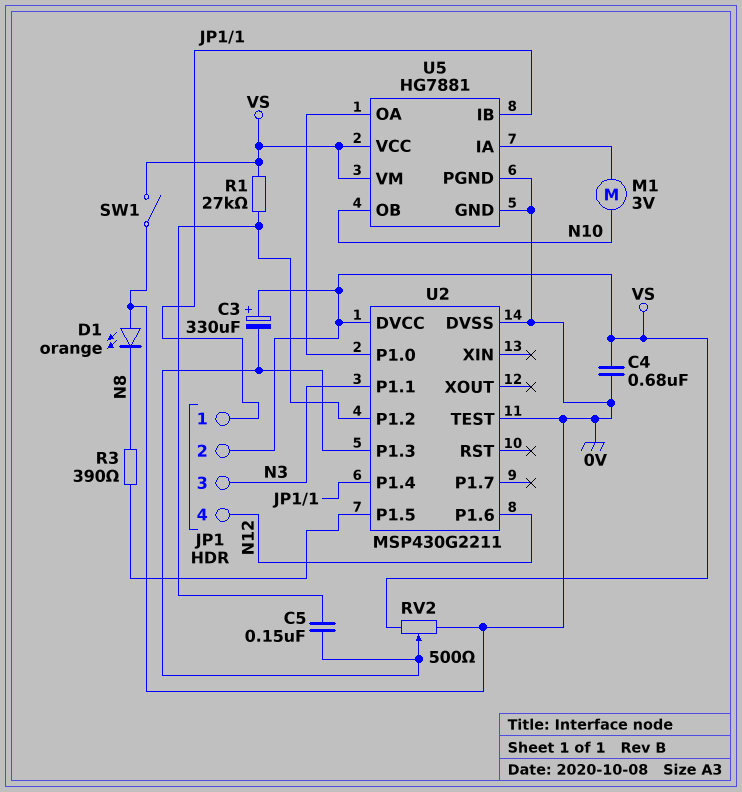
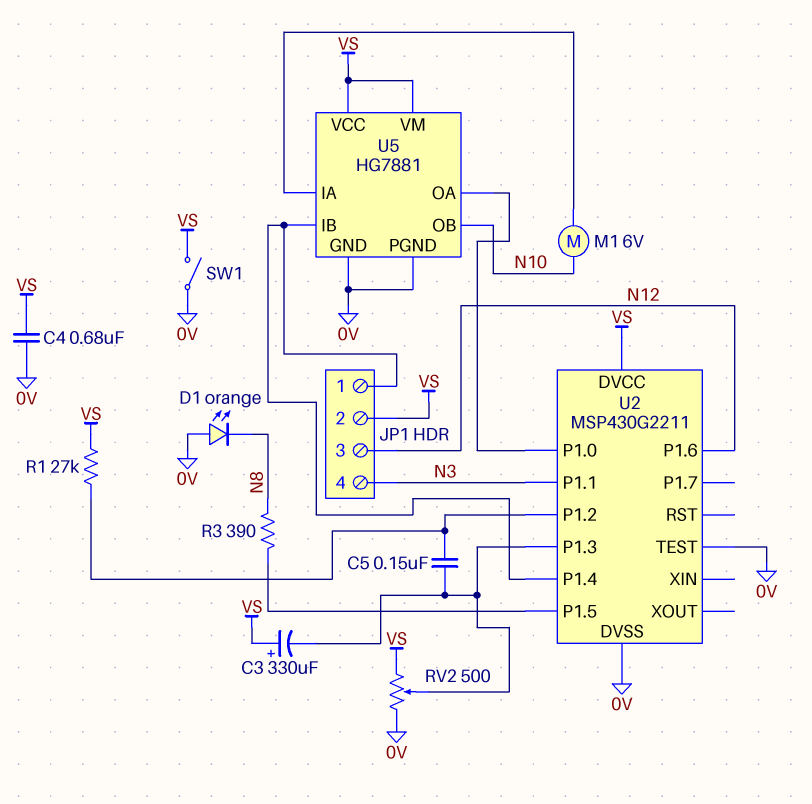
JP1 pin 3: N3 -> N12
JP1 pin 4: N12 -> N3
M1: motor 3V (N10, U5/IA) -> motor 6V (N10, U5/IA)

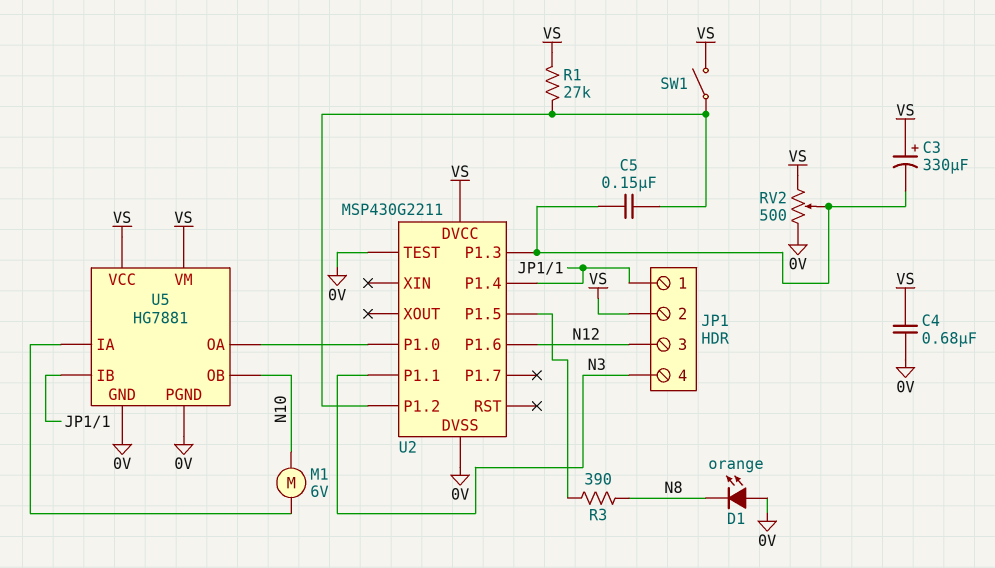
SW1: switch (0V, VS) -> switch (U2/P1.2, VS)

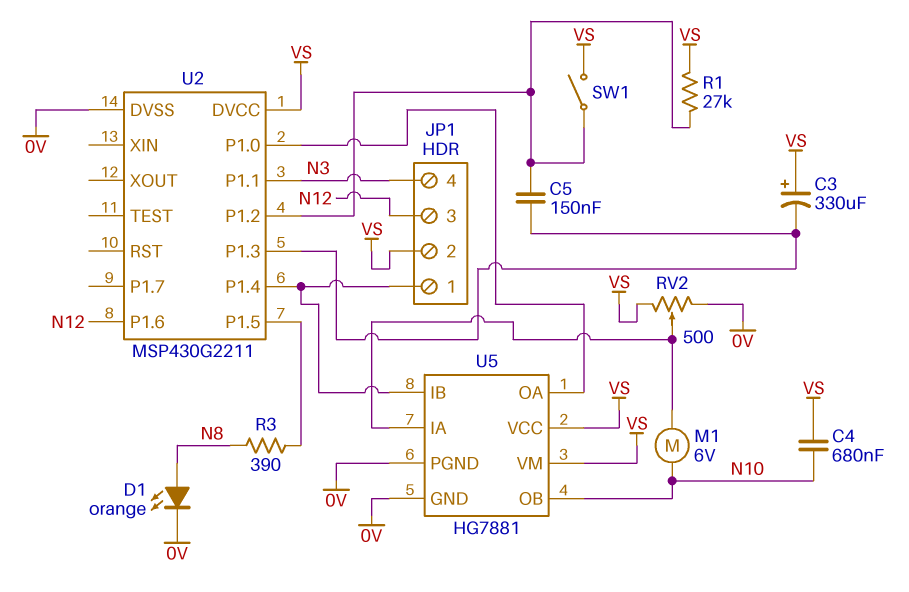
C4: 680nF (0V, VS) -> 680nF (N10, VS)
D1: LED orange (A 0V, K N8) -> LED orange (A N8, K 0V)
RV2: 500 (0V, VS, wiper U2/P1.3) -> 500 (0V, VS, wiper U5/IA)
U2 pin TEST: 0V -> none

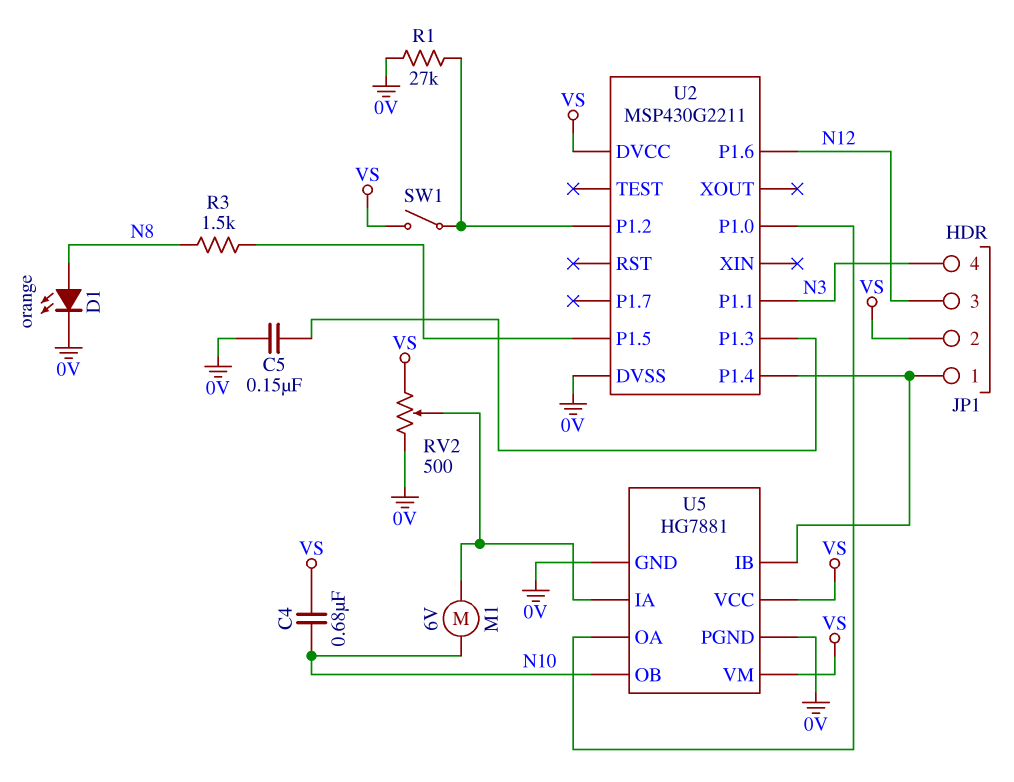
C3: 330uF (plus VS, minus U2/P1.3) -> none
C5: 150nF (U2/P1.2, U2/P1.3) -> 150nF (0V, U2/P1.3)
R1: 27k (U2/P1.2, VS) -> 27k (0V, U2/P1.2)
R3: 390 (N8, U2/P1.5) -> 1.5k (N8, U2/P1.5)

